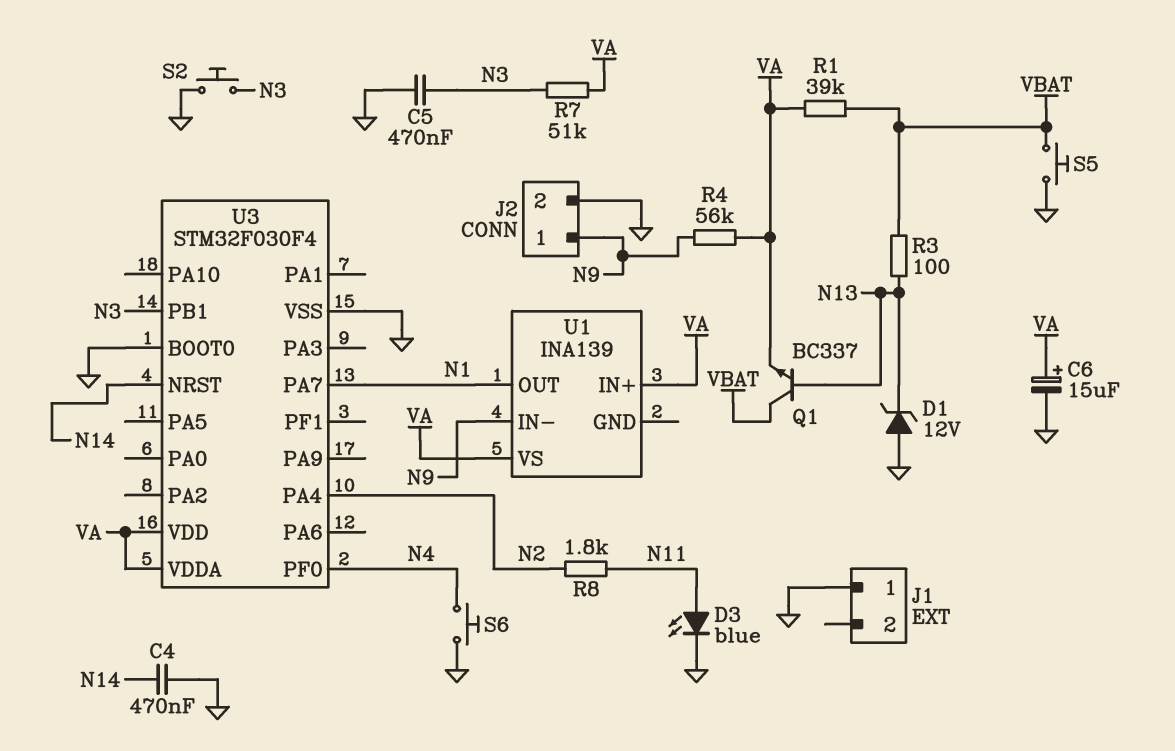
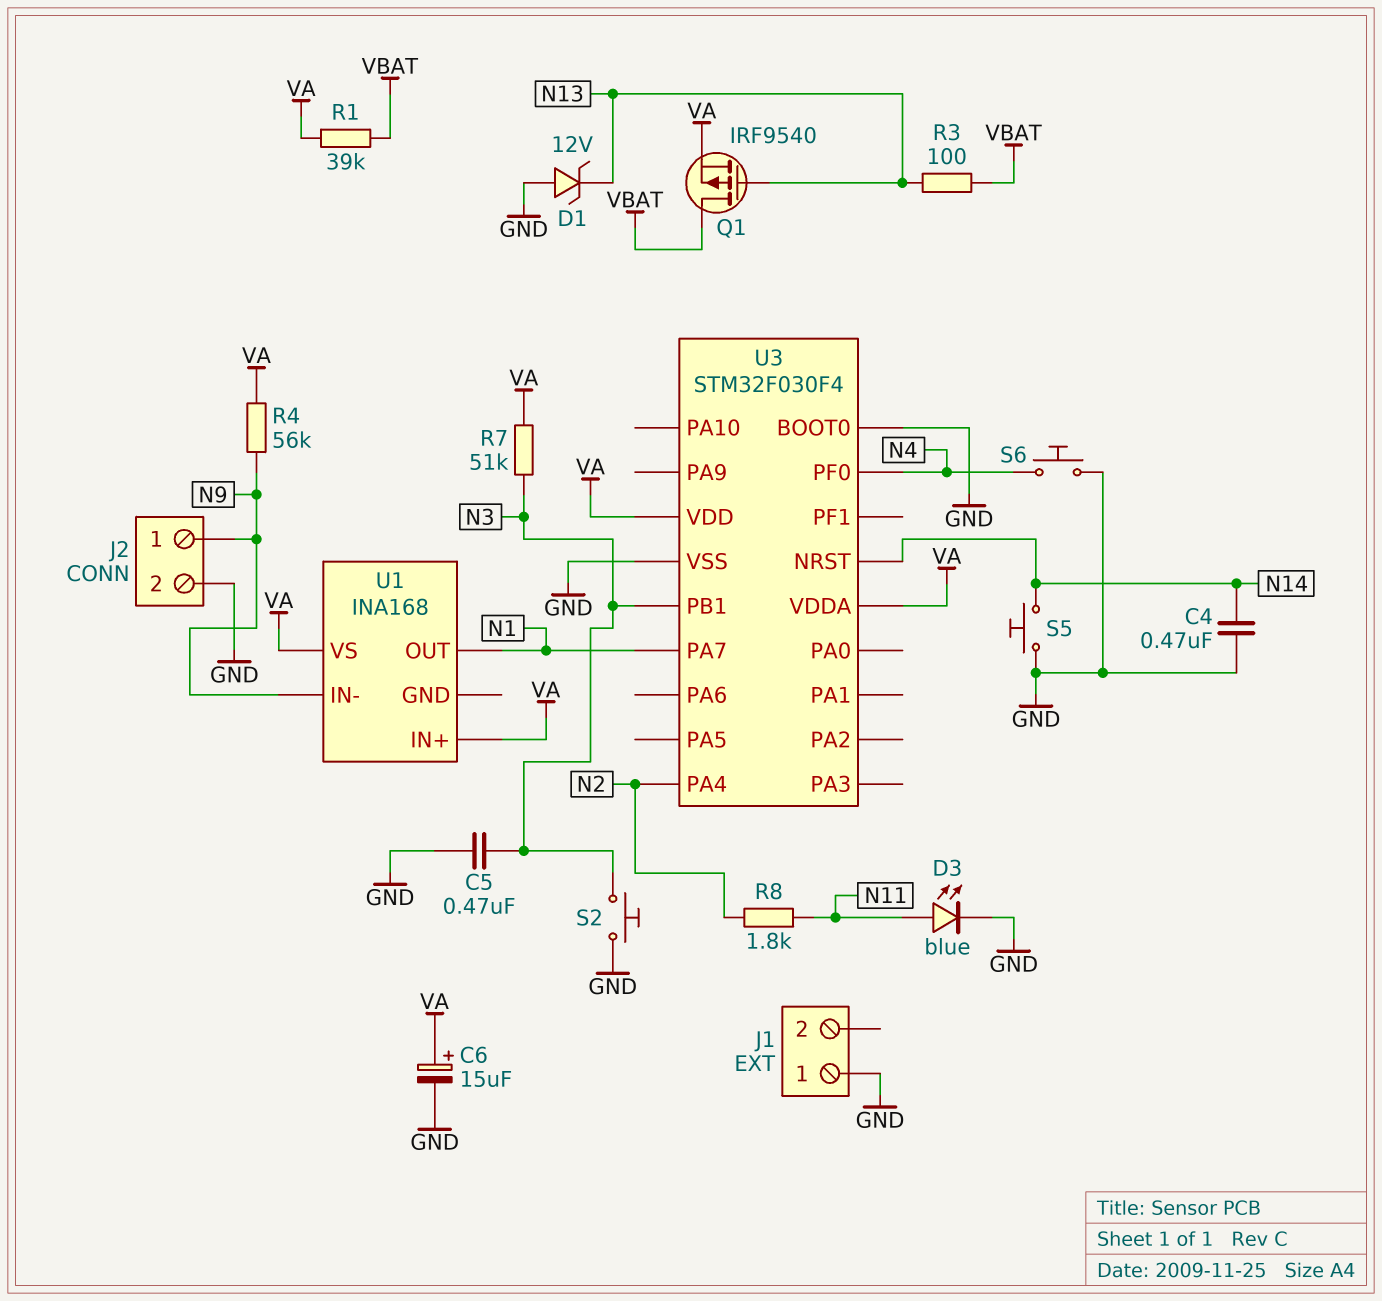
Q1: NPN BC337 (B N13, C VBAT, E VA) -> PMOS IRF9540 (G N13, D VBAT, S VA)
S5: button (GND, VBAT) -> button (GND, N14)
U1: INA139 -> INA168

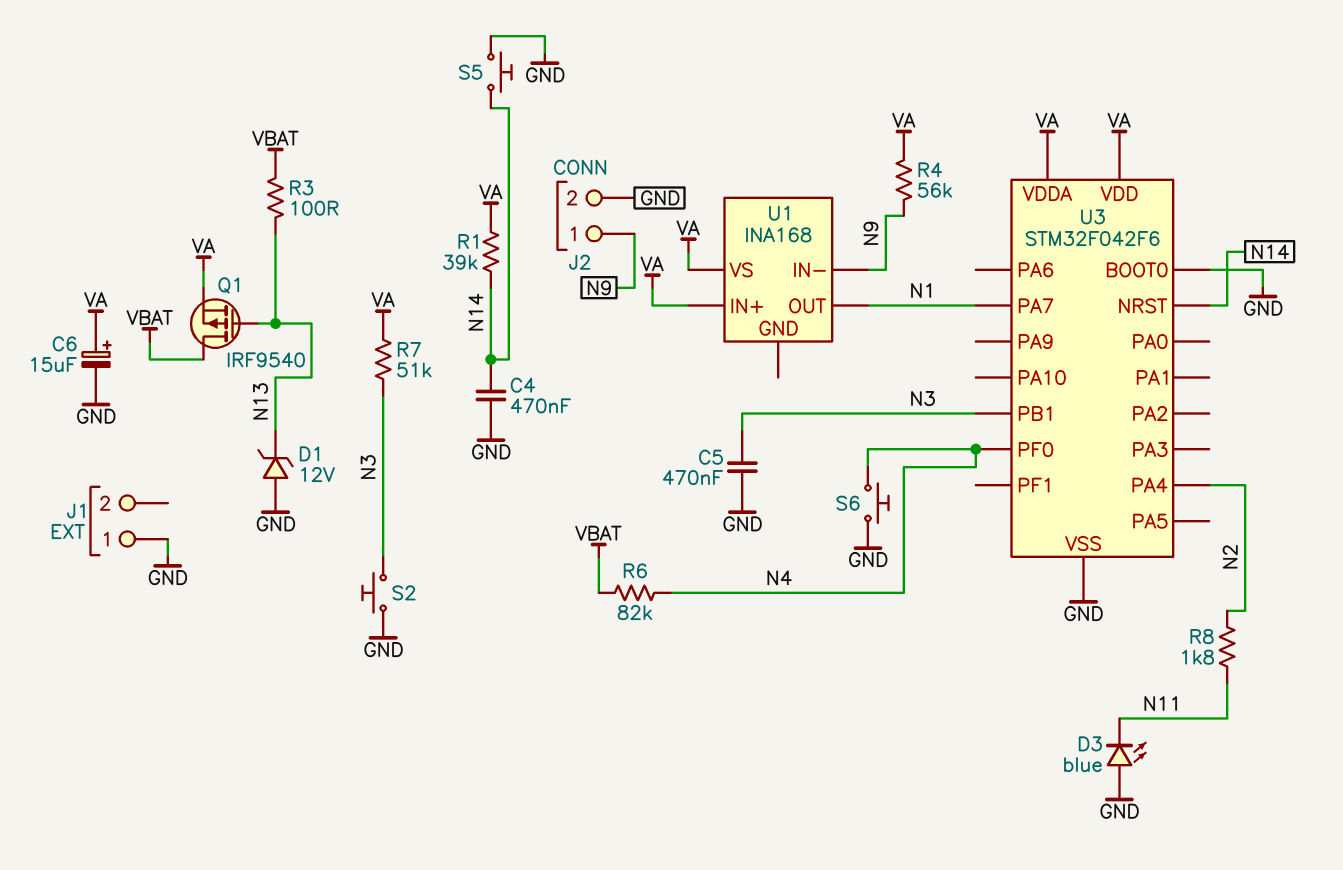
D3: LED blue (A N11, K GND) -> LED blue (A GND, K N11)
R1: 39k (VA, VBAT) -> 39k (N14, VA)
R6: none -> 82k (N4, VBAT)
U3: STM32F030F4 -> STM32F042F6

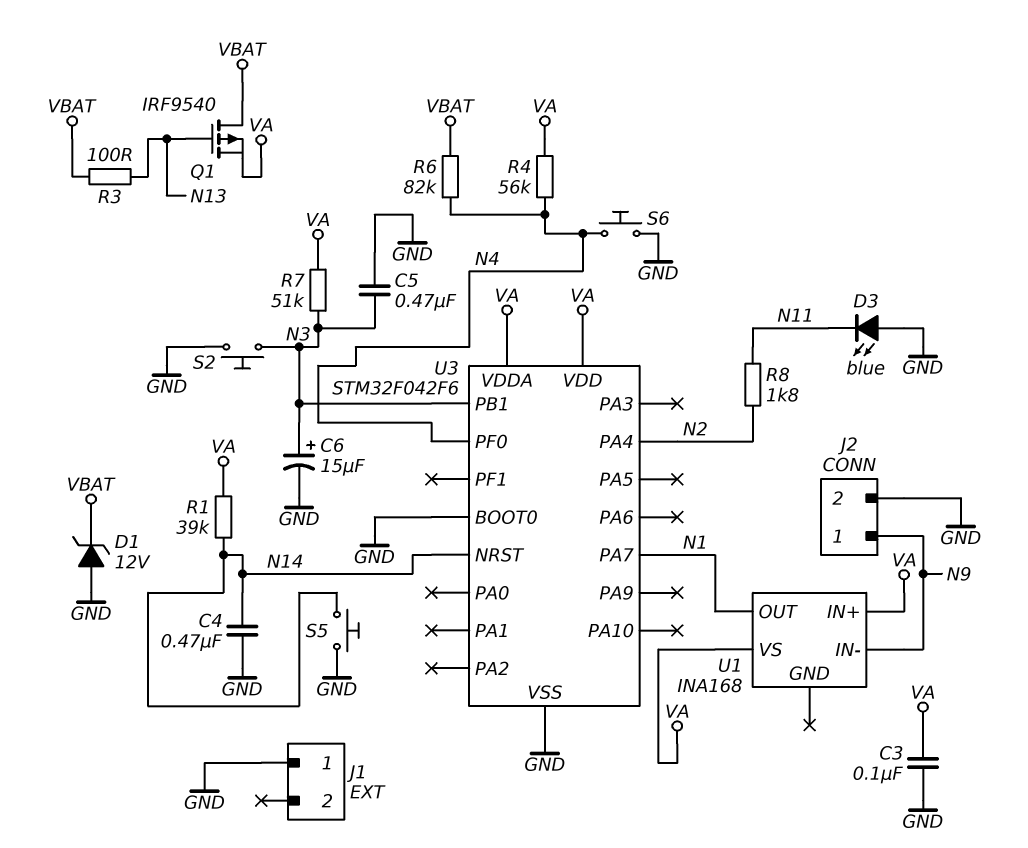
C3: none -> 100nF (GND, VA)
C6: 15uF (plus VA, minus GND) -> 15uF (plus N3, minus GND)
D1: zener 12V (A GND, K N13) -> zener 12V (A GND, K VBAT)
R4: 56k (N9, VA) -> 56k (N4, VA)

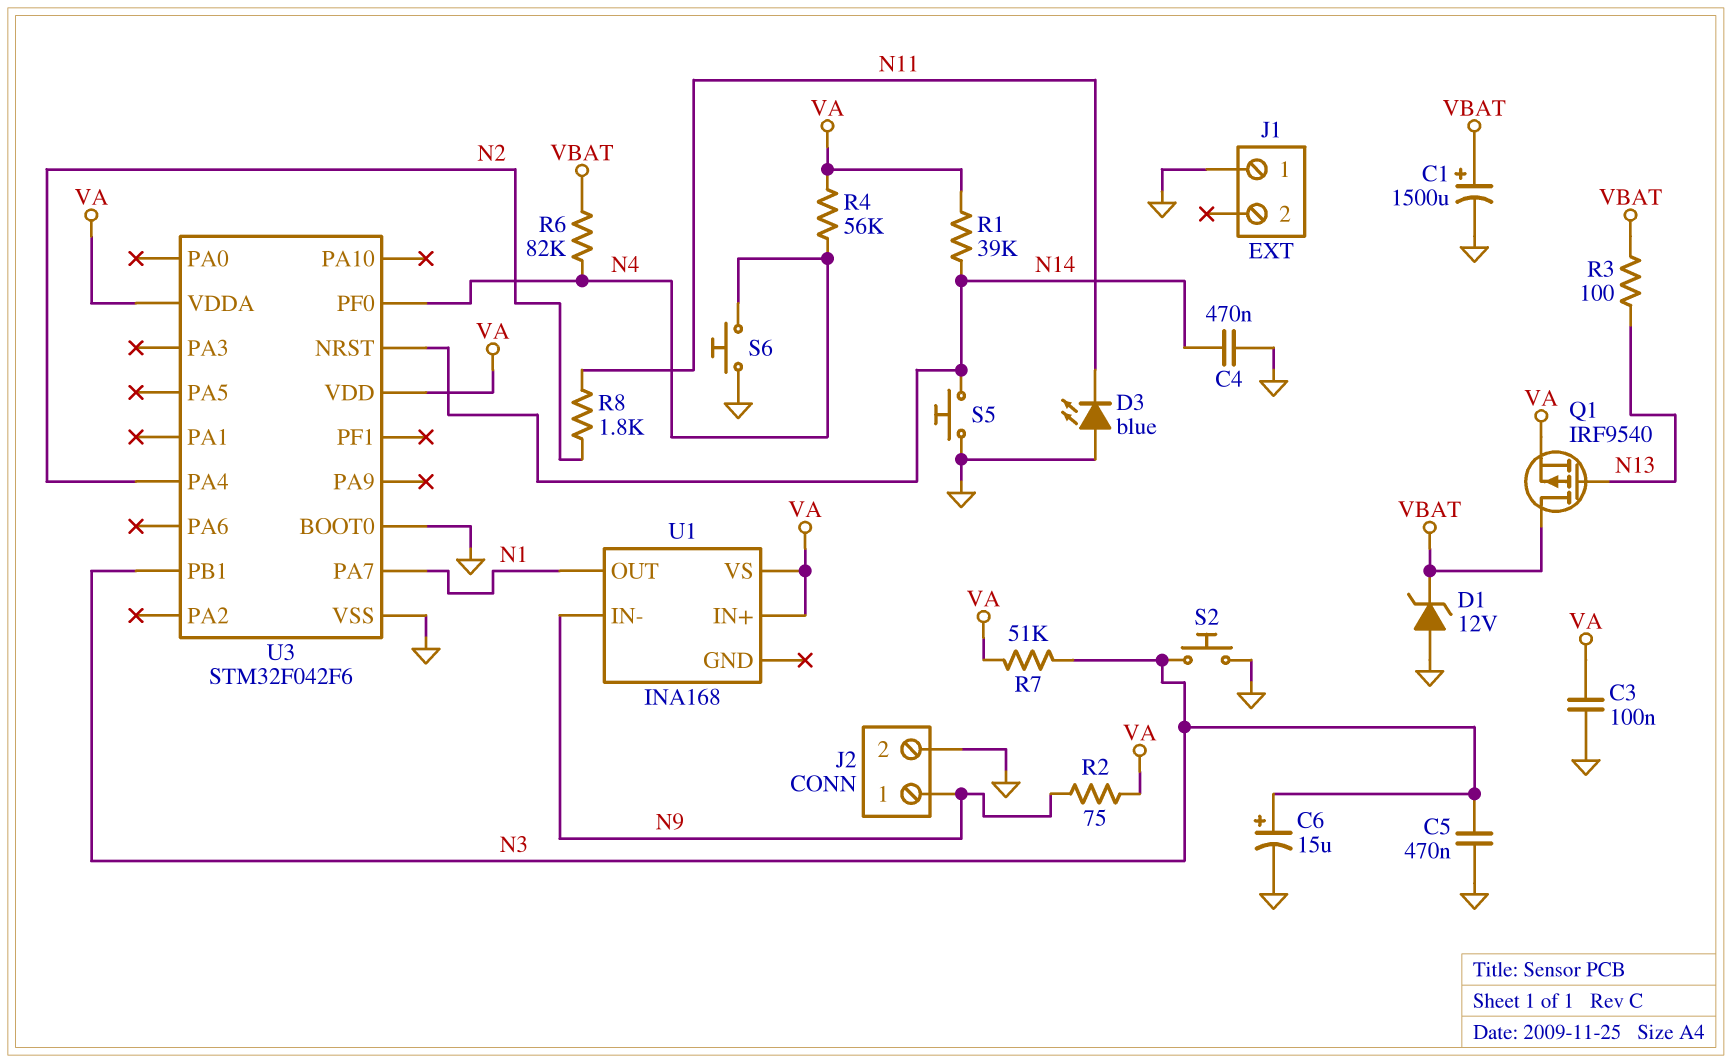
C1: none -> 1500uF (plus VBAT, minus GND)
R2: none -> 75 (N9, VA)

